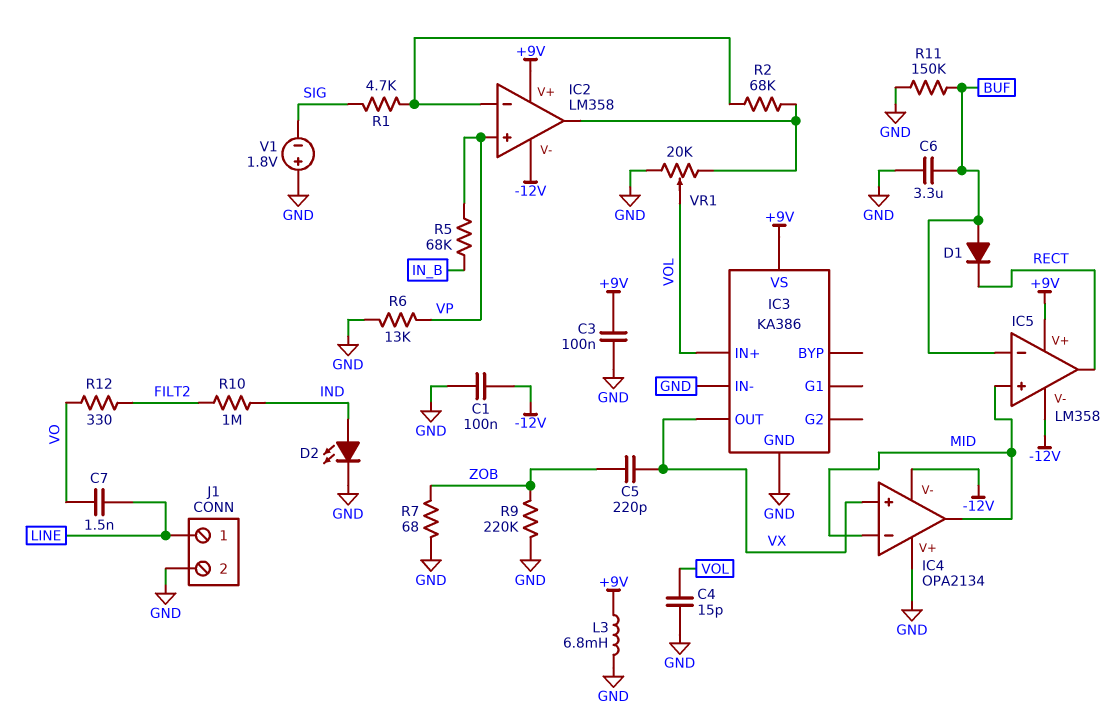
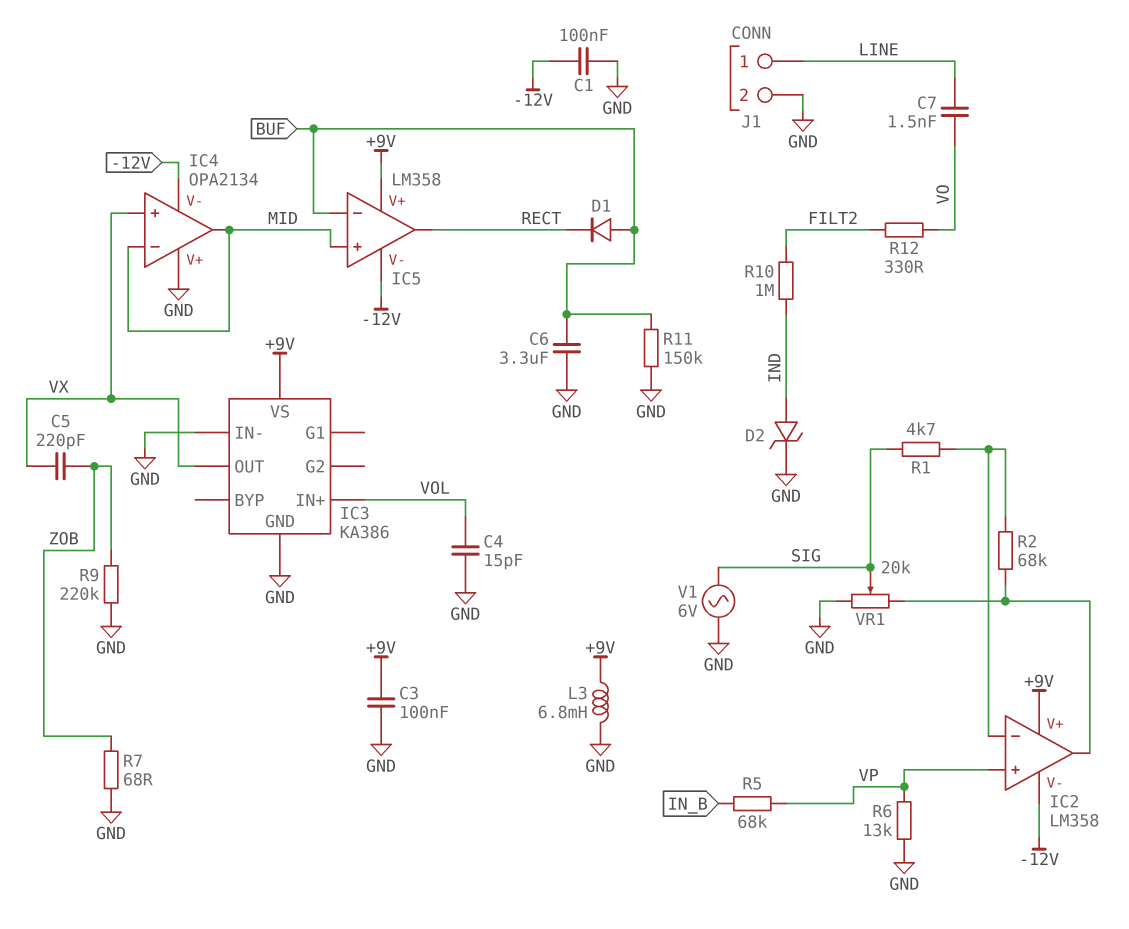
D2: LED (A IND, K GND) -> zener (A IND, K GND)
V1: 1.8V (plus GND, minus SIG) -> AC 6V (GND, SIG)
VR1: 20k (GND, IC2/out, wiper VOL) -> 20k (GND, IC2/out, wiper SIG)

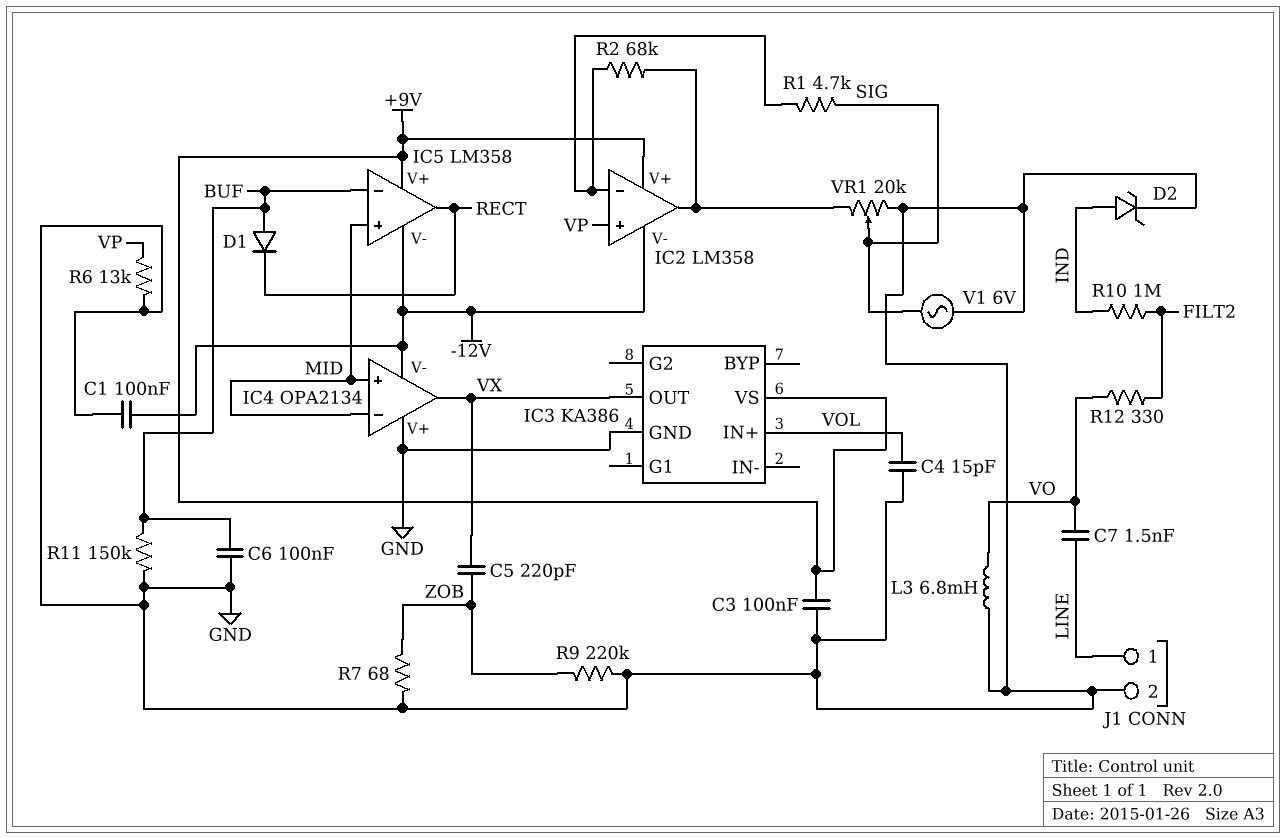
C6: 3.3uF (BUF, GND) -> 100nF (BUF, GND)
IC3 pin IN-: GND -> none
IC4 pin in+: VX -> MID
IC4 pin out: MID -> VX
L3: 6.8mH (+9V, GND) -> 6.8mH (GND, VO)
R5: 68k (IN_B, VP) -> none

